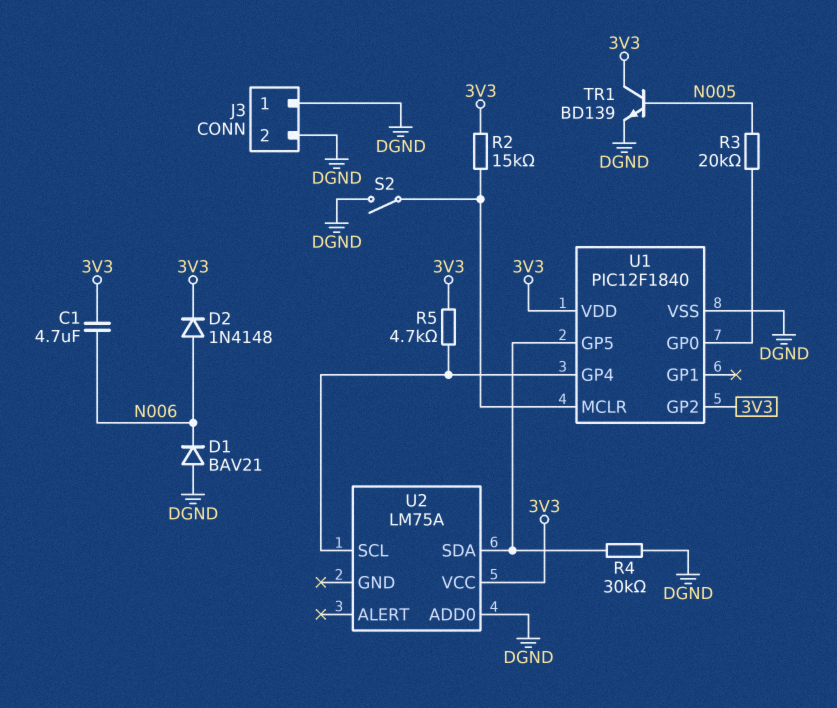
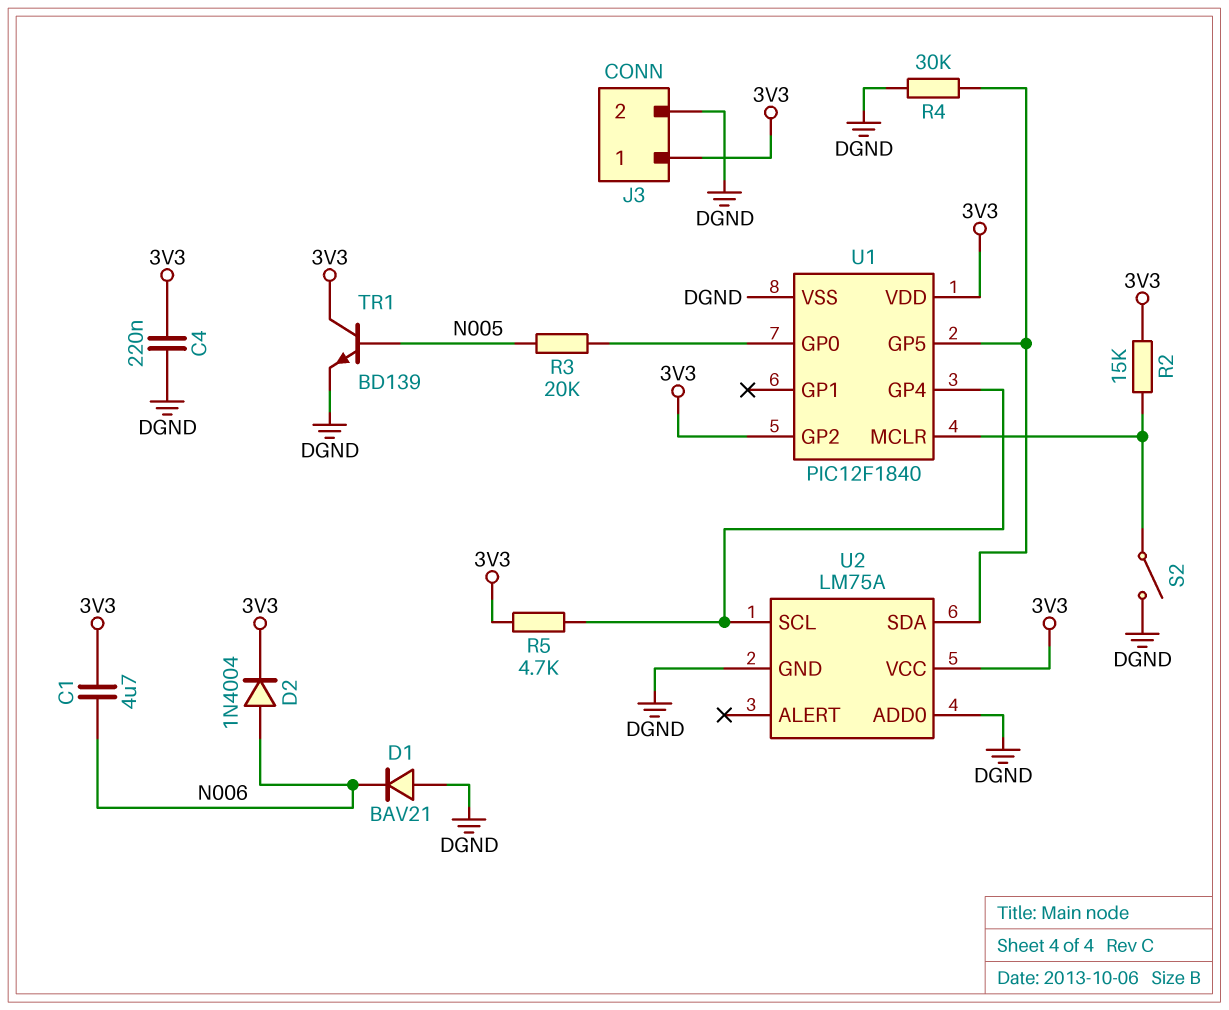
C4: none -> 220nF (3V3, DGND)
D2: diode 1N4148 (A N006, K 3V3) -> diode 1N4004 (A N006, K 3V3)
J3 pin 1: DGND -> 3V3
U2 pin GND: none -> DGND

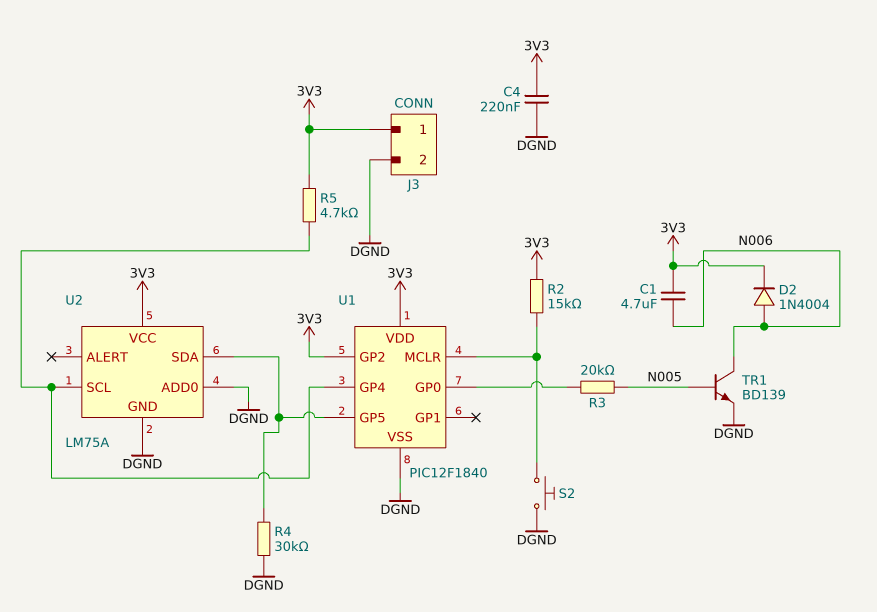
D1: diode BAV21 (A DGND, K N006) -> none
S2: switch (DGND, U1/MCLR) -> button (DGND, U1/MCLR)
TR1: NPN BD139 (B N005, C 3V3, E DGND) -> NPN BD139 (B N005, C N006, E DGND)

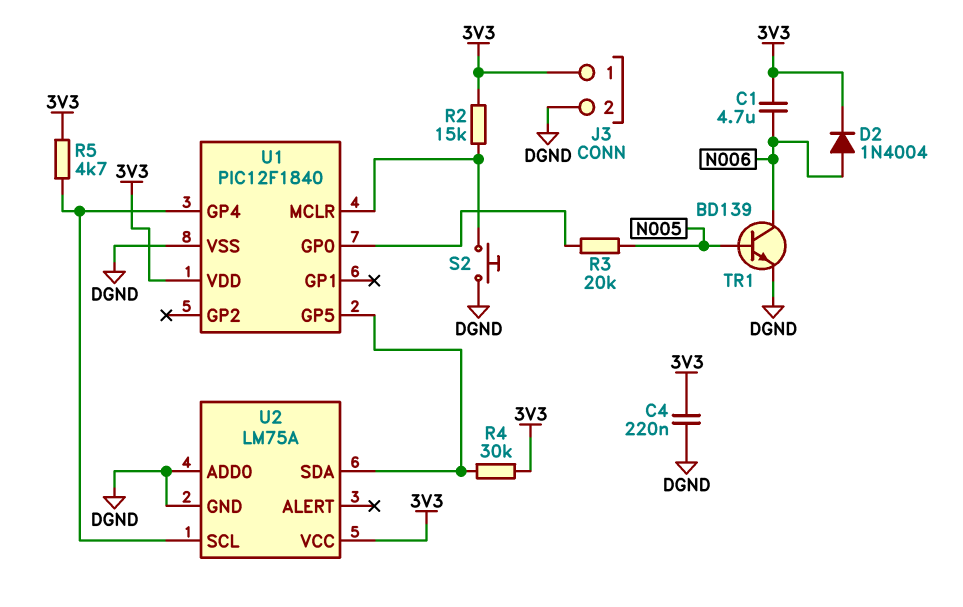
R4: 30k (DGND, U1/GP5) -> 30k (3V3, U1/GP5)
U1 pin GP2: 3V3 -> none

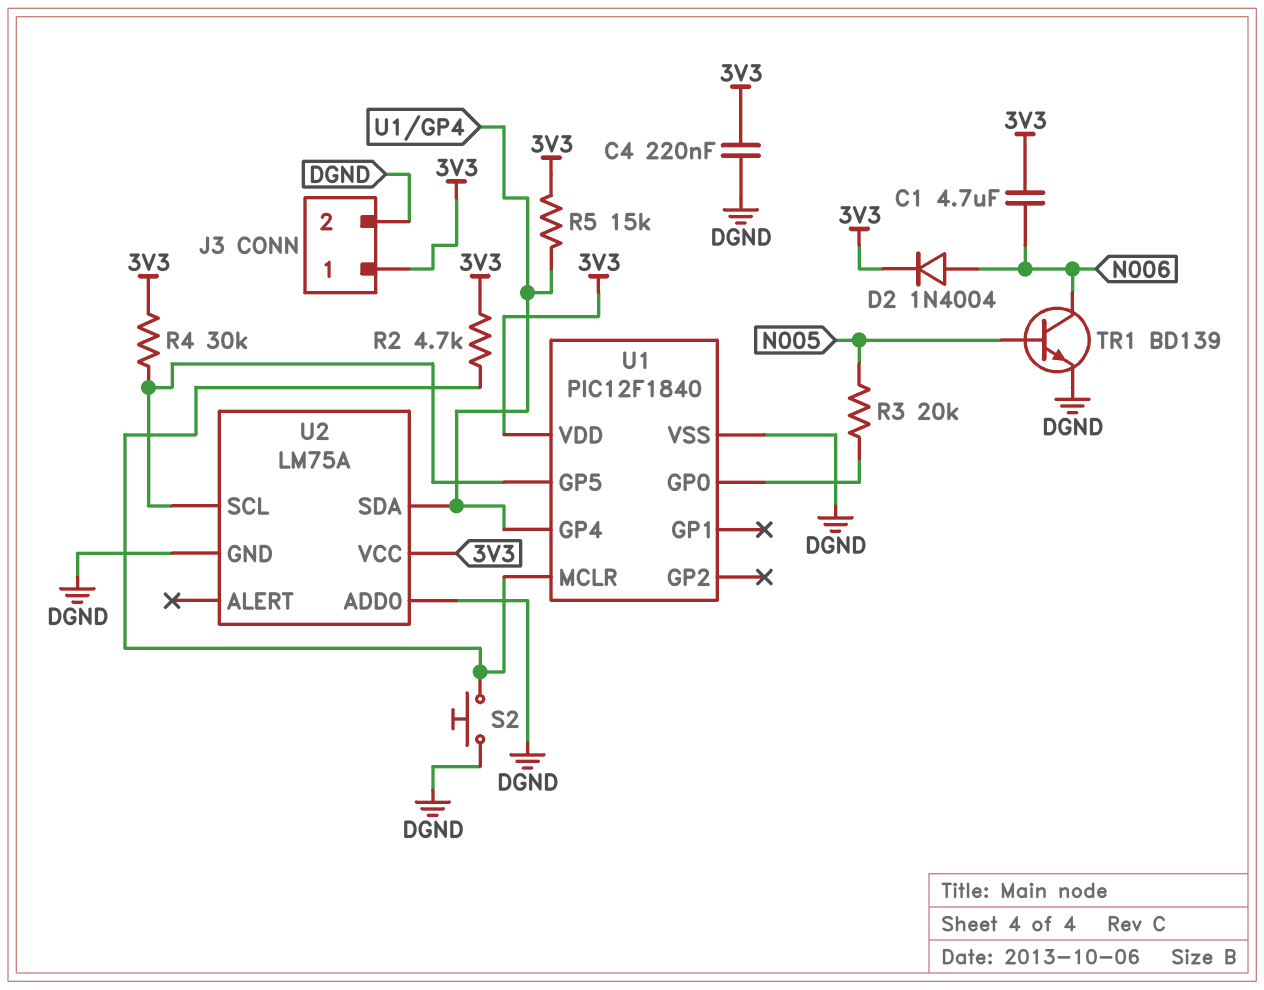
R2: 15k (3V3, U1/MCLR) -> 4.7k (3V3, U1/MCLR)
R5: 4.7k (3V3, U1/GP4) -> 15k (3V3, U1/GP4)
U2 pin SCL: U1/GP4 -> U1/GP5
U2 pin SDA: U1/GP5 -> U1/GP4

